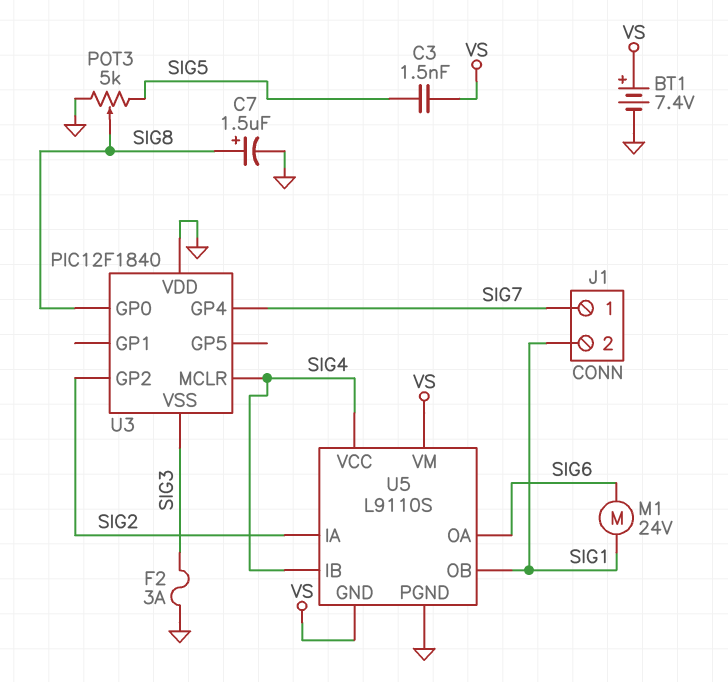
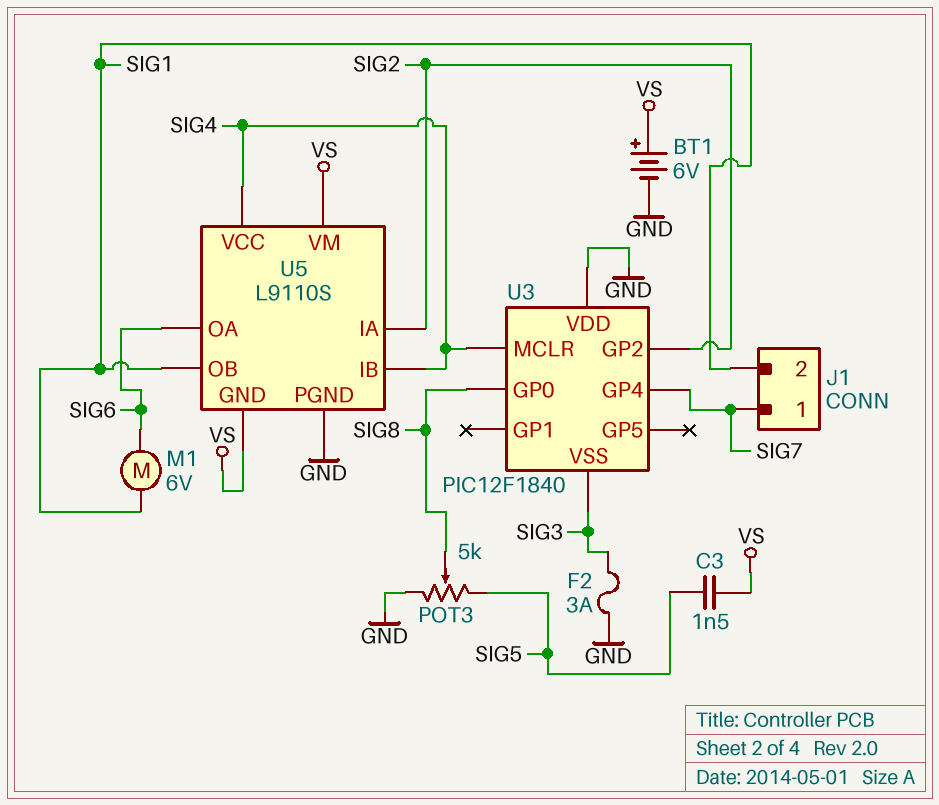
BT1: 7.4V (plus VS, minus GND) -> 6V (plus VS, minus GND)
C7: 1.5uF (plus SIG8, minus GND) -> none
M1: motor 24V (SIG1, SIG6) -> motor 6V (SIG1, SIG6)

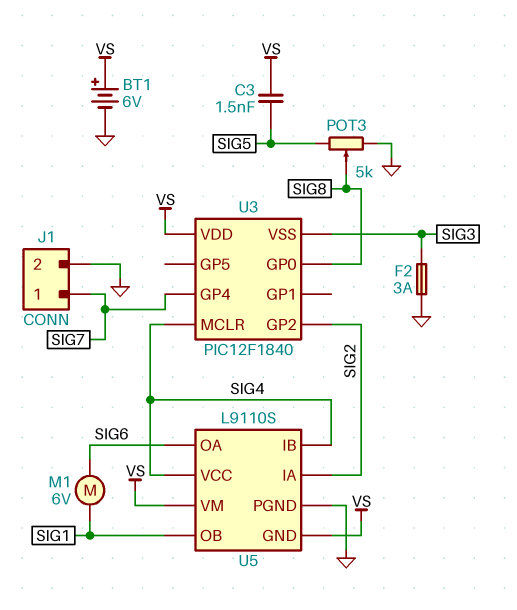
J1 pin 2: SIG1 -> GND
U3 pin VDD: GND -> VS

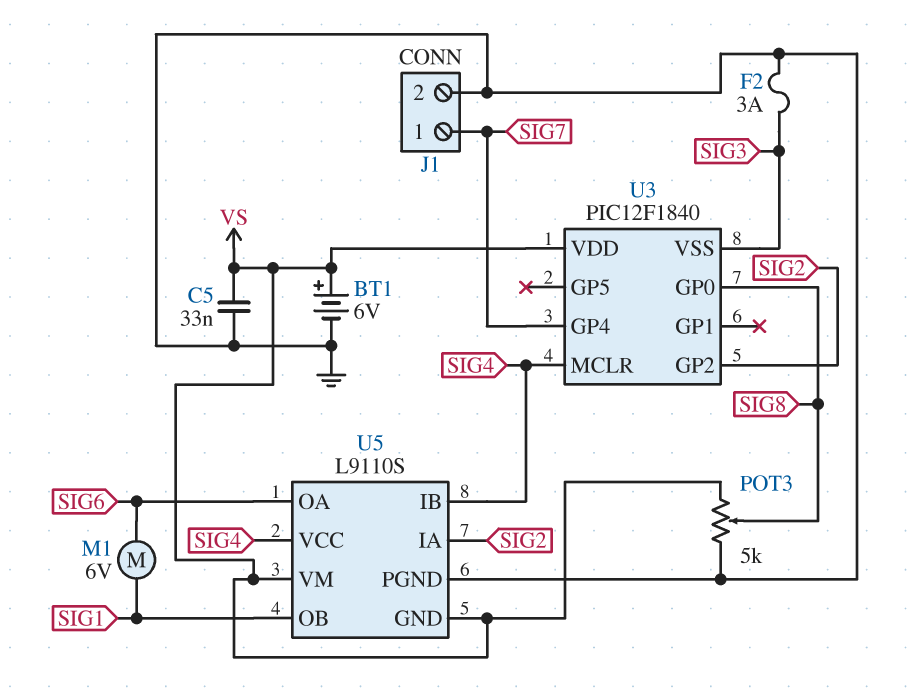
C3: 1.5nF (SIG5, VS) -> none
C5: none -> 33nF (GND, VS)
POT3: 5k (GND, SIG5, wiper SIG8) -> 5k (GND, VS, wiper SIG8)

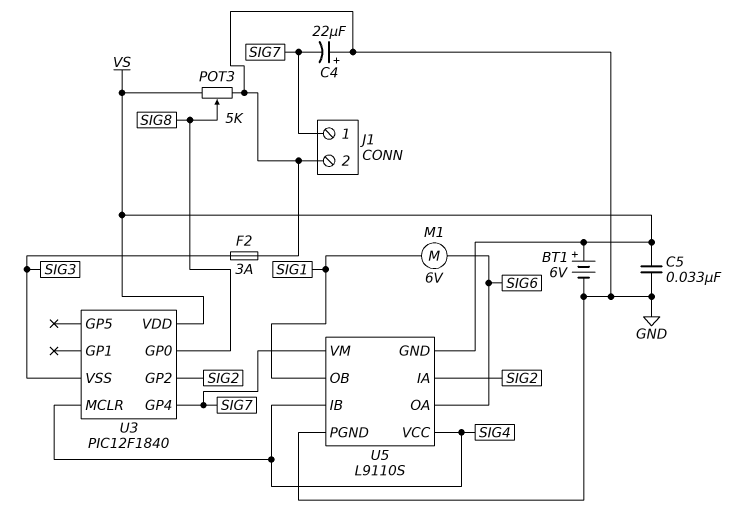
C4: none -> 22uF (plus GND, minus SIG7)
U5 pin VM: VS -> SIG7

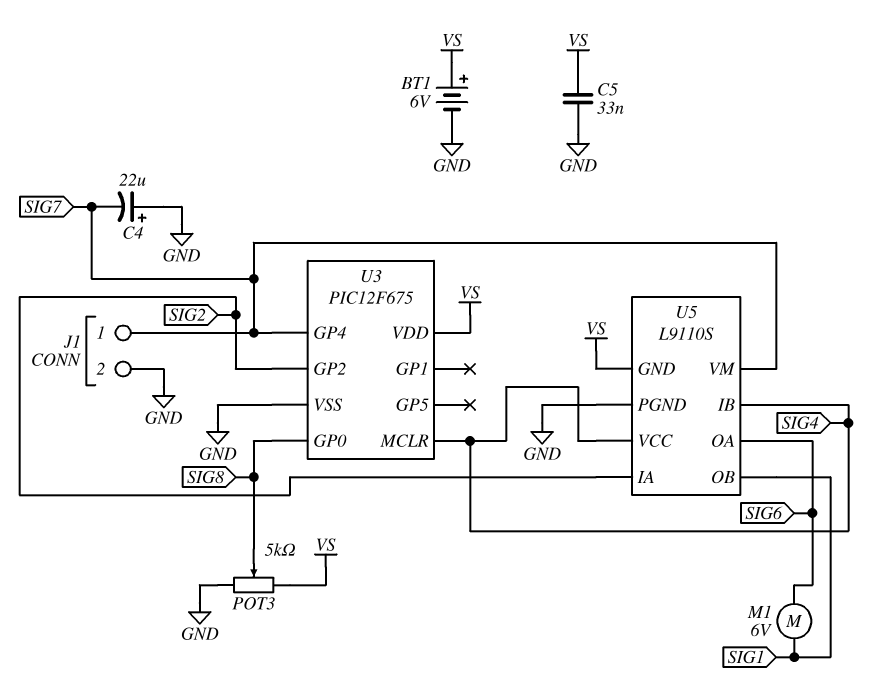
F2: 3A (GND, SIG3) -> none
U3: PIC12F1840 -> PIC12F675
U3 pin VSS: SIG3 -> GND

